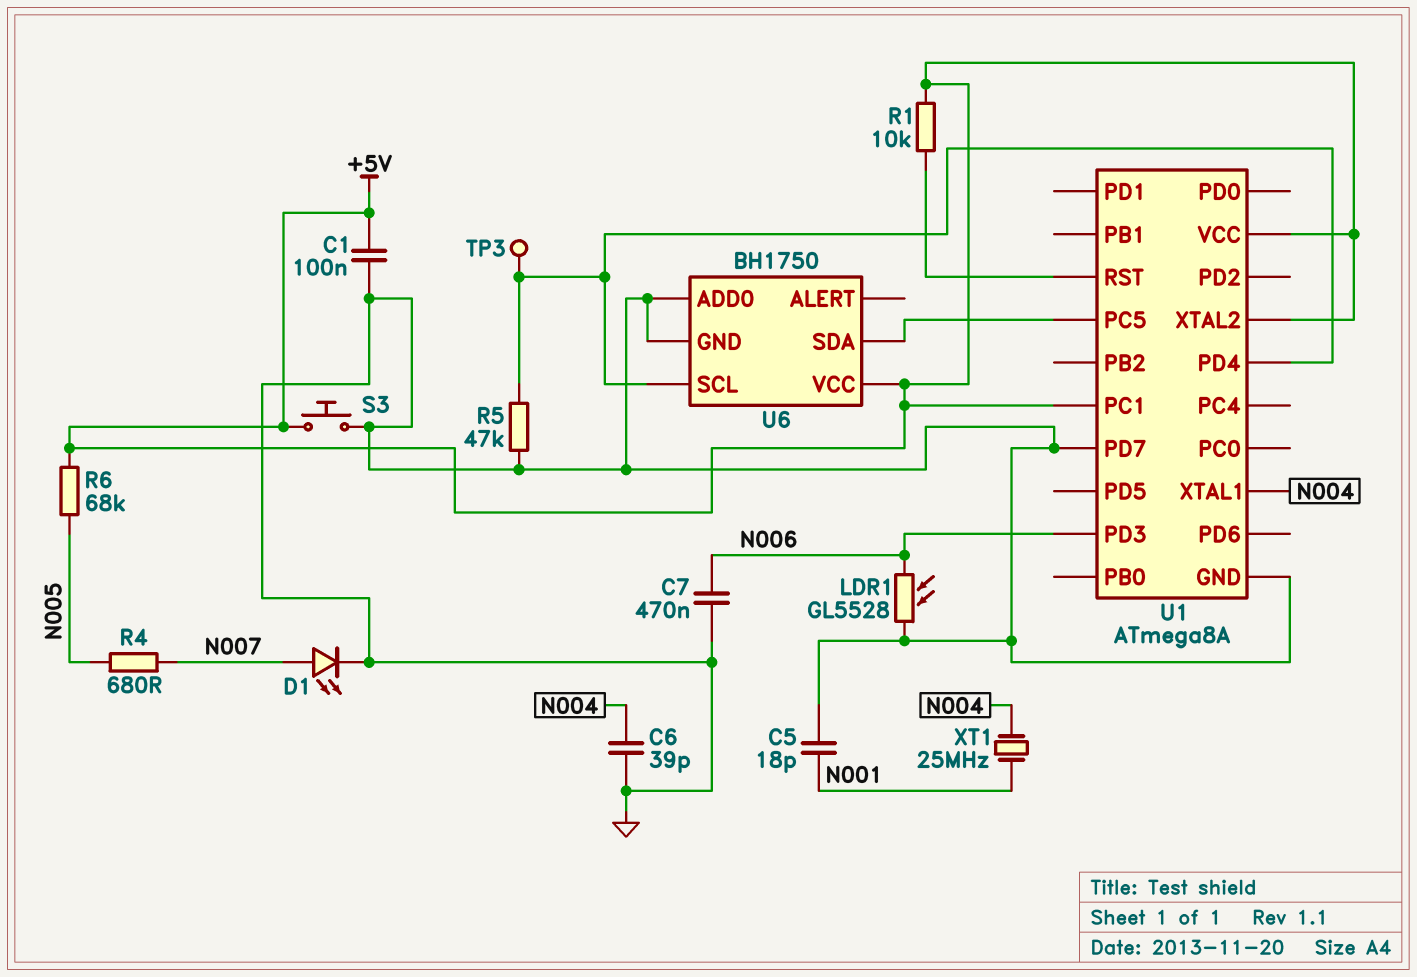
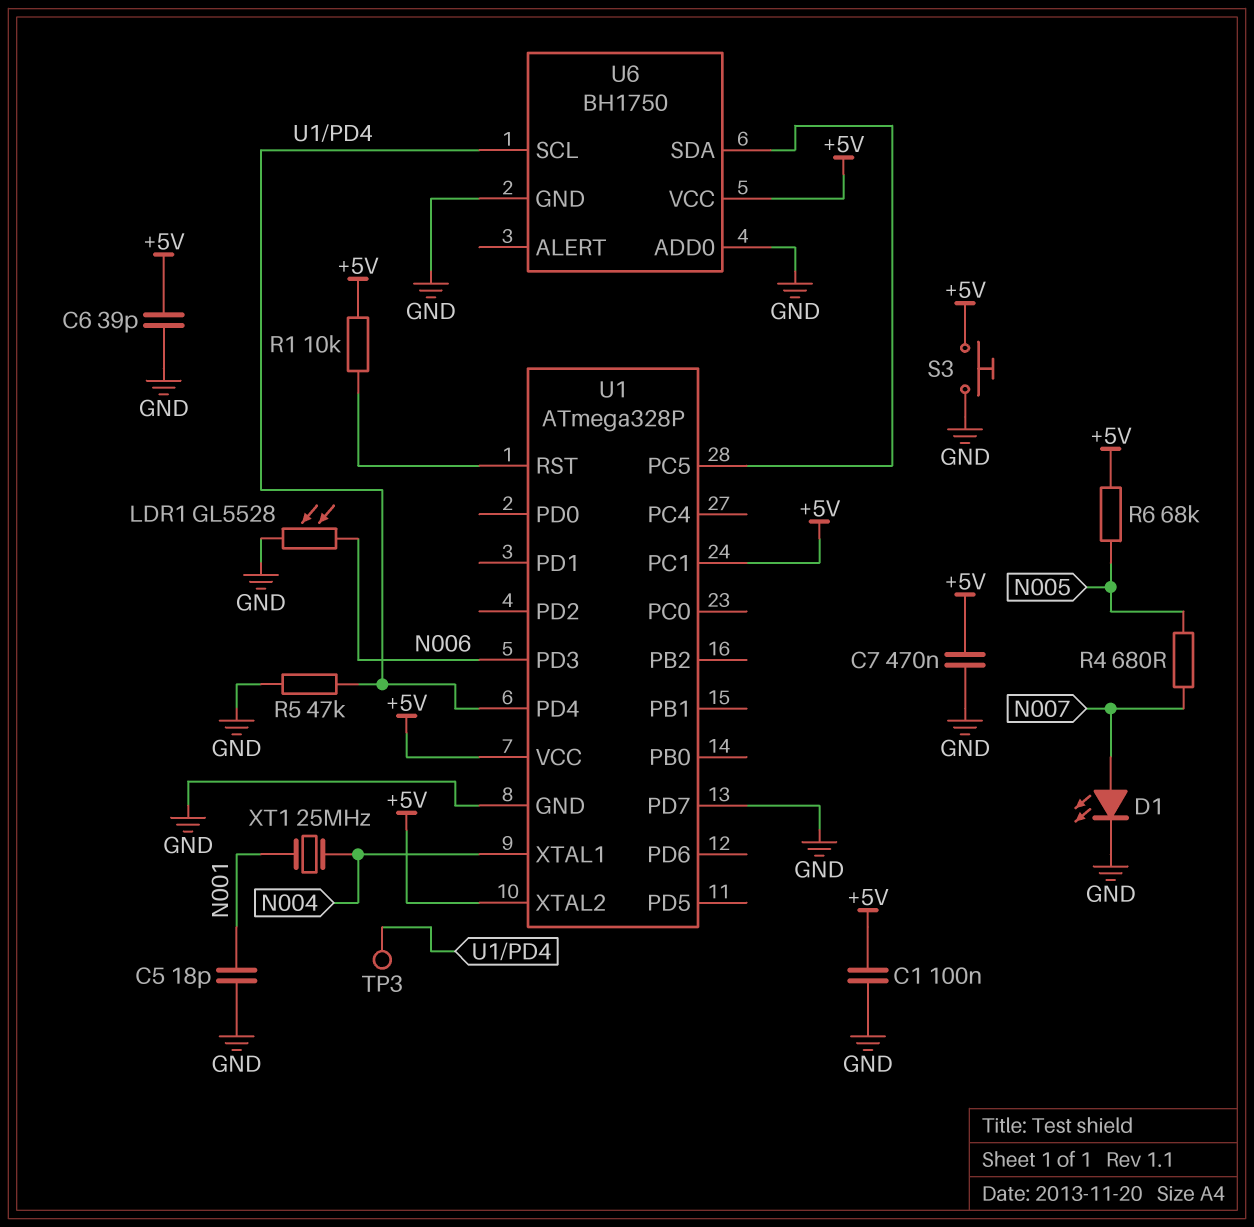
C6: 39pF (GND, N004) -> 39pF (+5V, GND)
C7: 470nF (GND, N006) -> 470nF (+5V, GND)
U1: ATmega8A -> ATmega328P

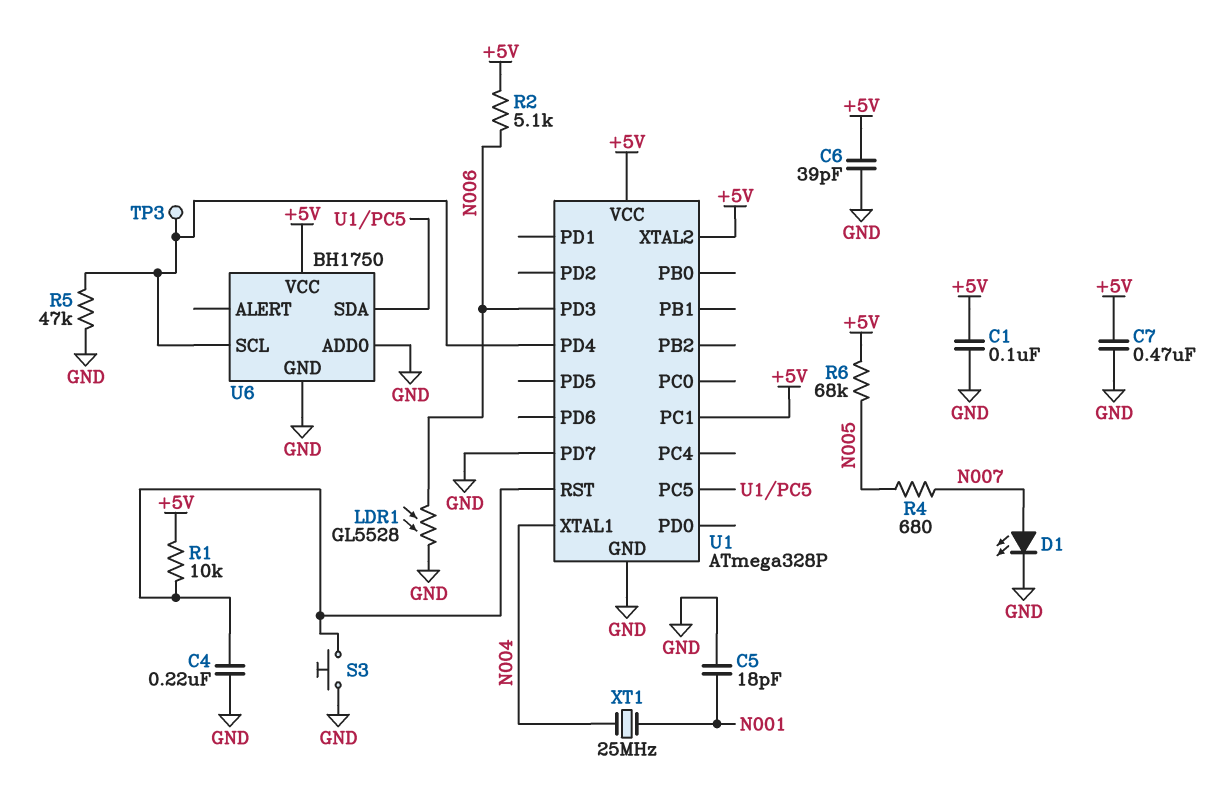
C4: none -> 220nF (GND, U1/RST)
R2: none -> 5.1k (+5V, N006)
S3: button (+5V, GND) -> button (GND, U1/RST)

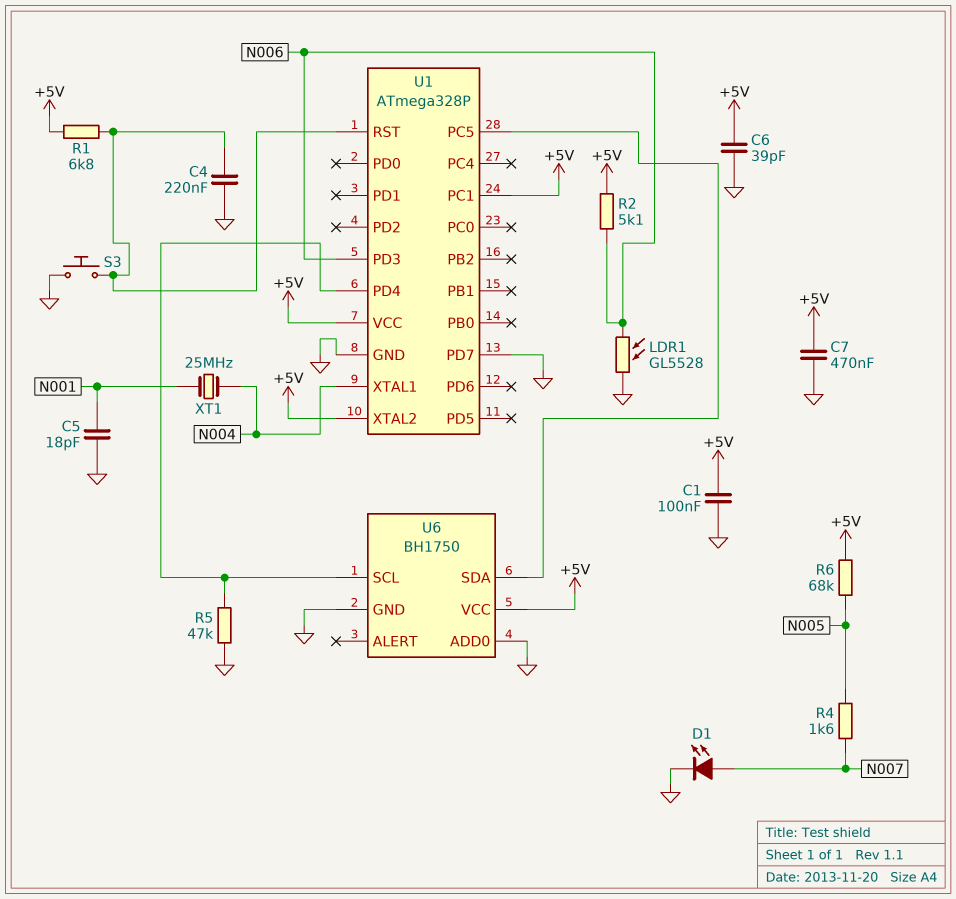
R1: 10k (+5V, U1/RST) -> 6.8k (+5V, U1/RST)
R4: 680 (N005, N007) -> 1.6k (N005, N007)
TP3: test point (U1/PD4) -> none

